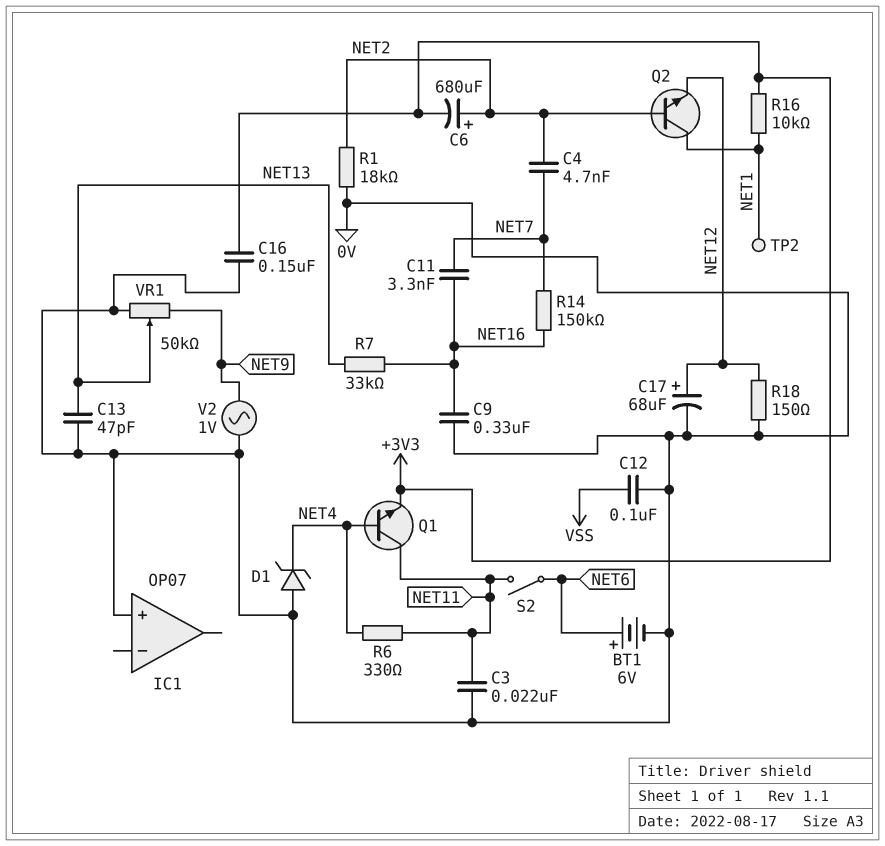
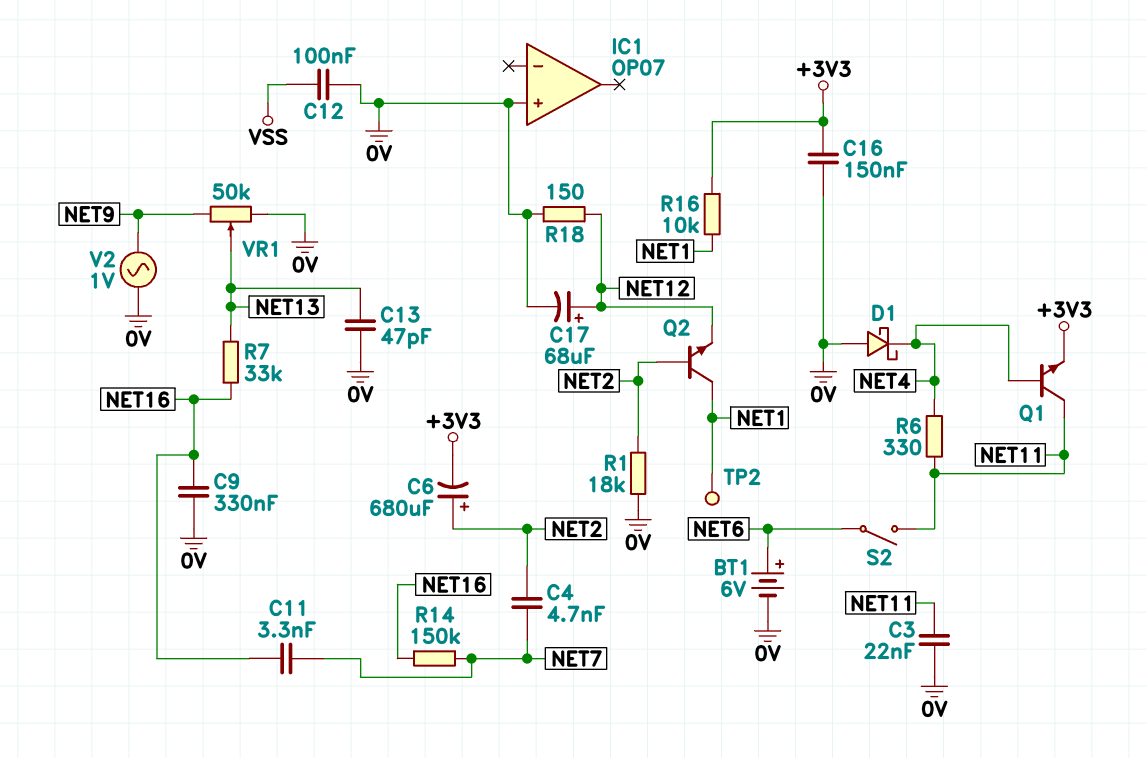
D1: zener (A 0V, K NET4) -> schottky (A 0V, K NET4)

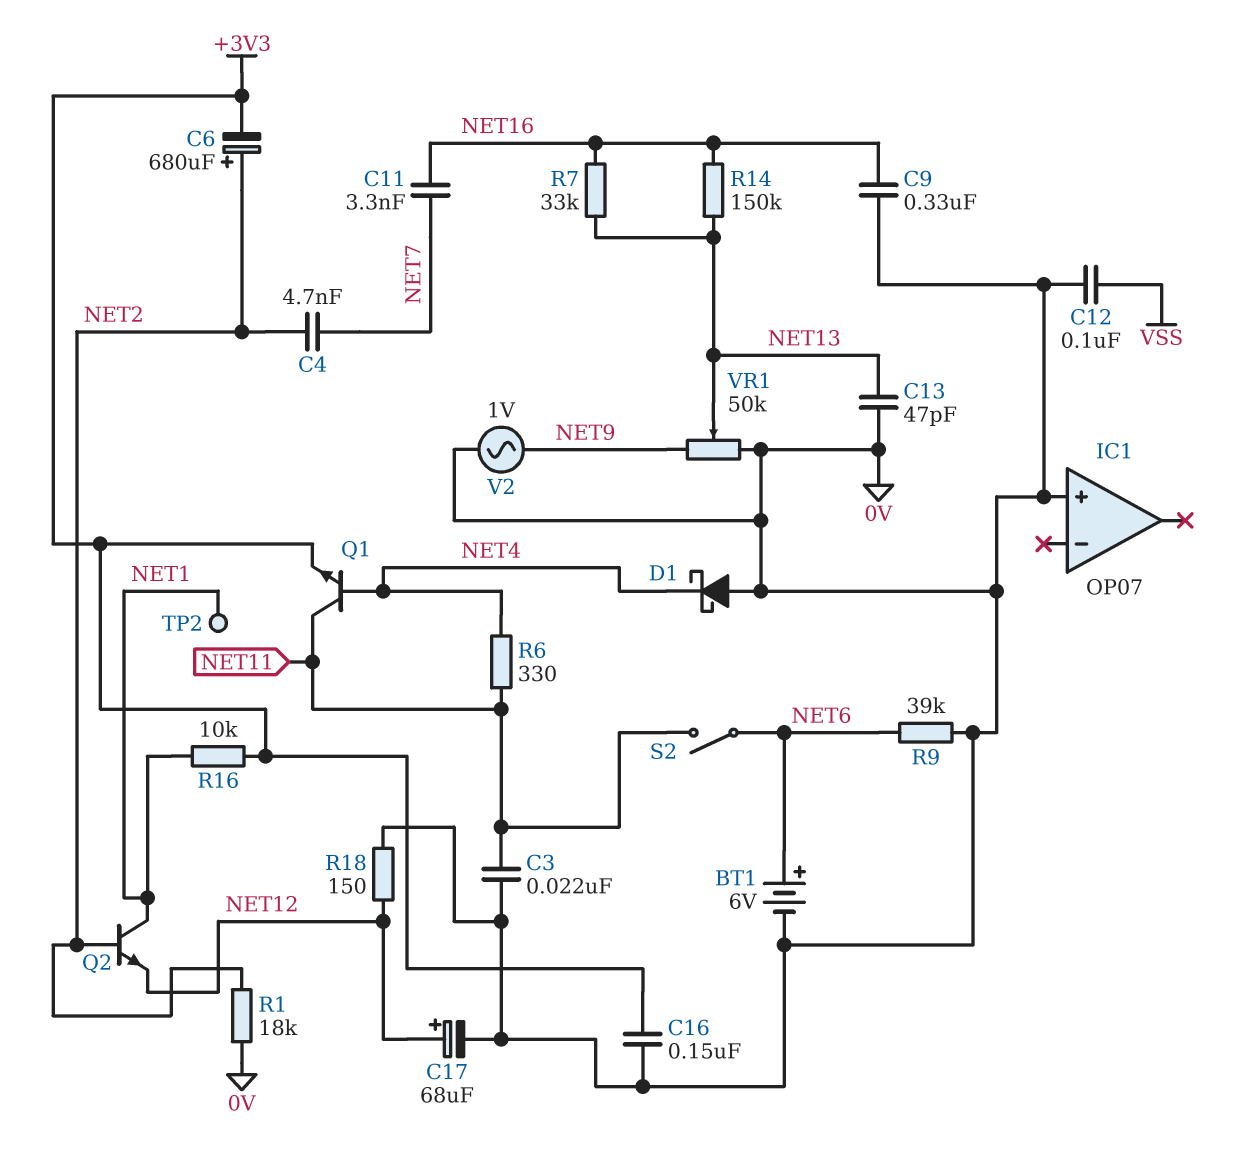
R9: none -> 39k (0V, NET6)
R14: 150k (NET7, NET16) -> 150k (NET13, NET16)

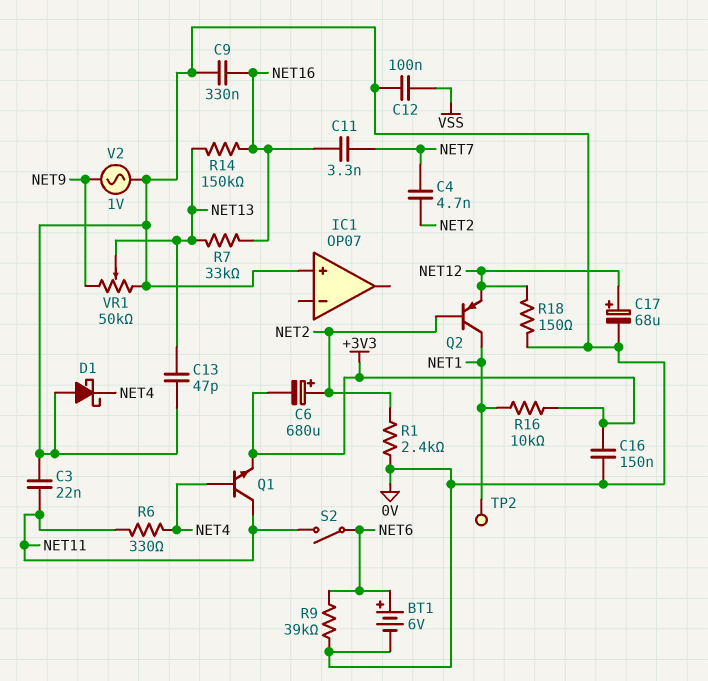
Q2: NPN (B NET2, C NET1, E NET12) -> PNP (B NET2, C NET1, E NET12)
R1: 18k (0V, NET2) -> 2.4k (0V, NET2)

